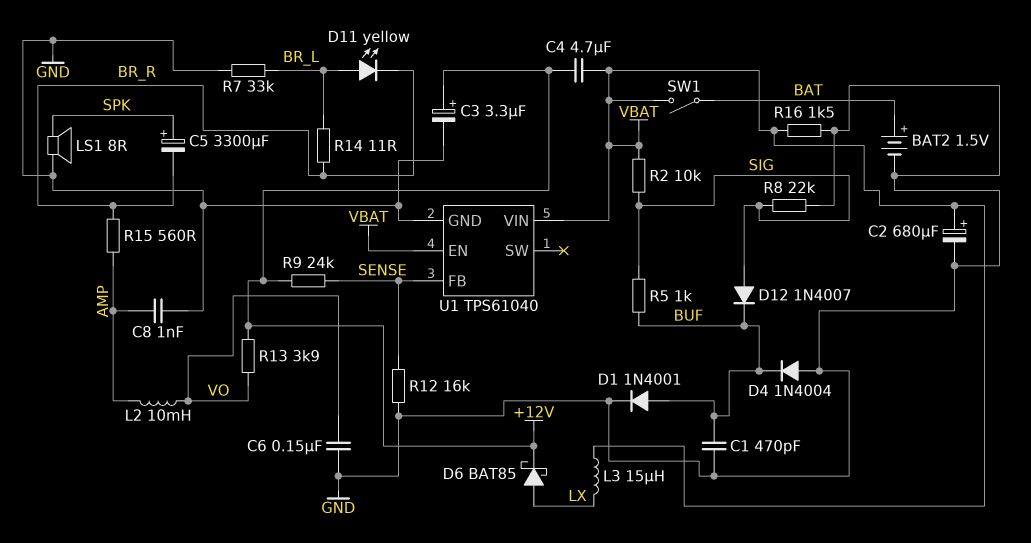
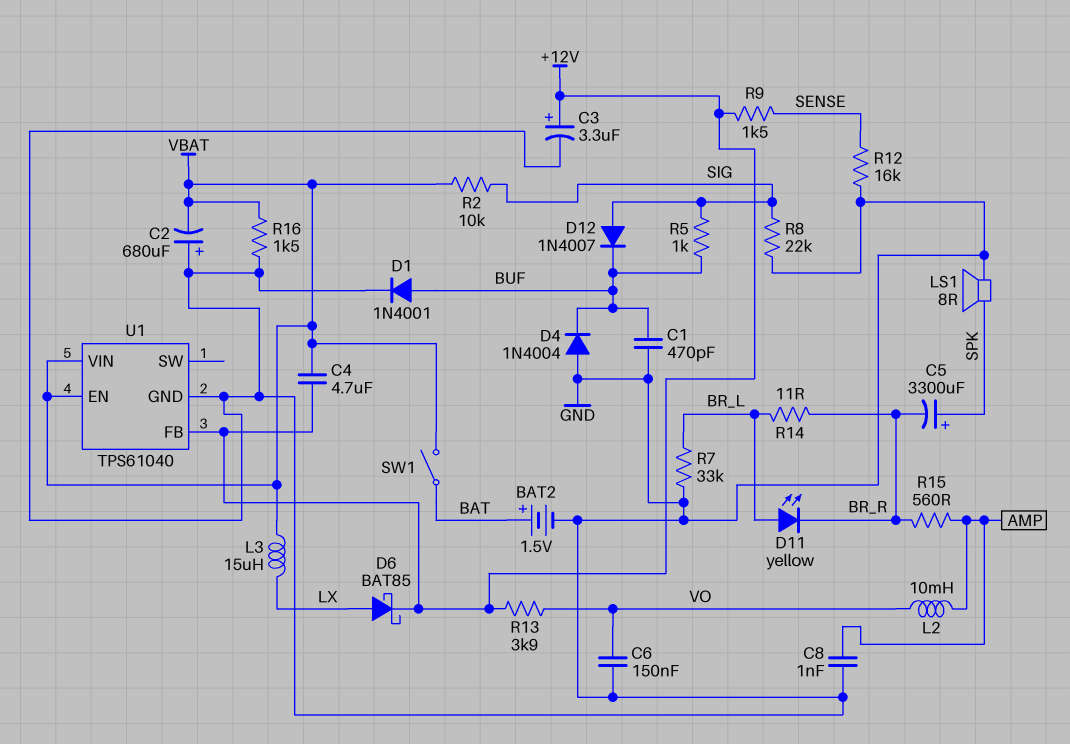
C2: 680uF (plus VBAT, minus GND) -> 680uF (plus GND, minus VBAT)
R9: 24k (+12V, SENSE) -> 1.5k (+12V, SENSE)
U1 pin FB: SENSE -> +12V

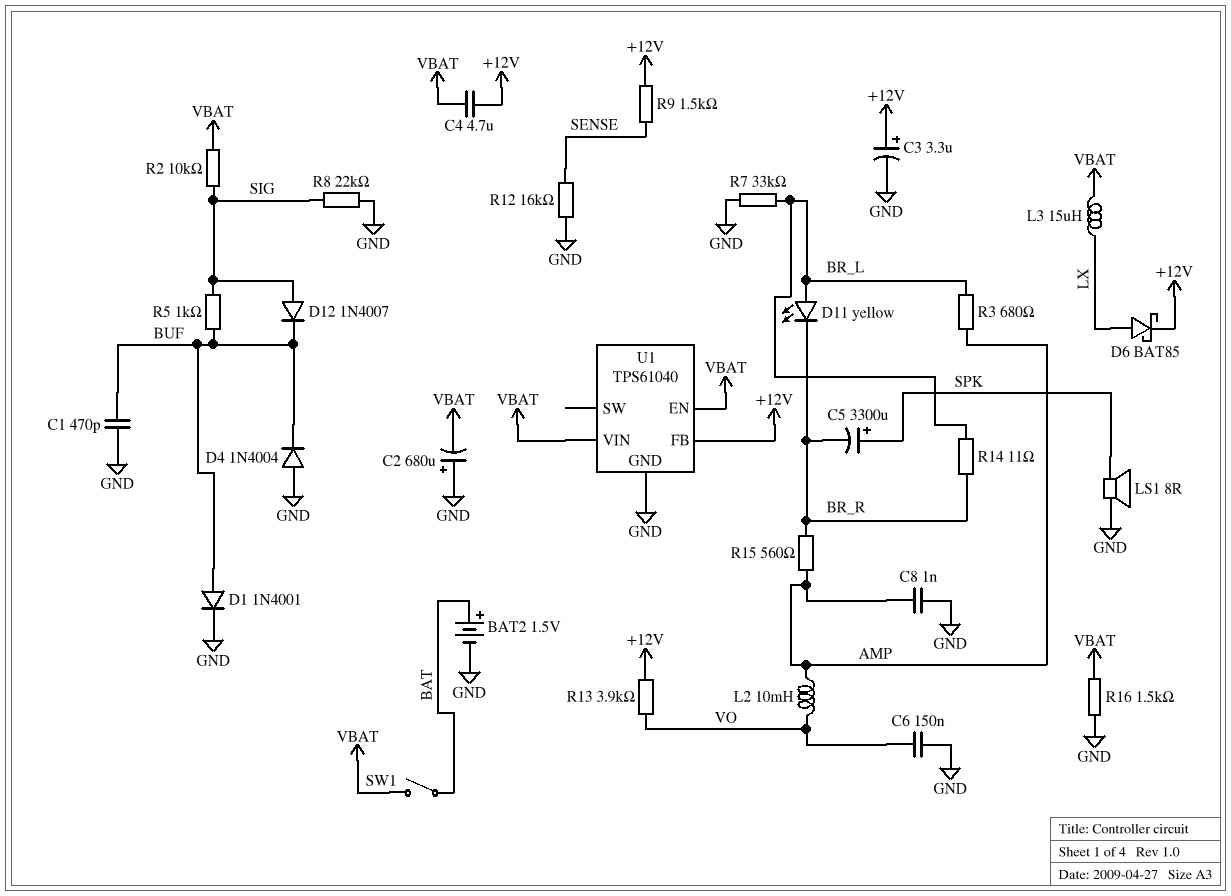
R3: none -> 680 (AMP, BR_L)

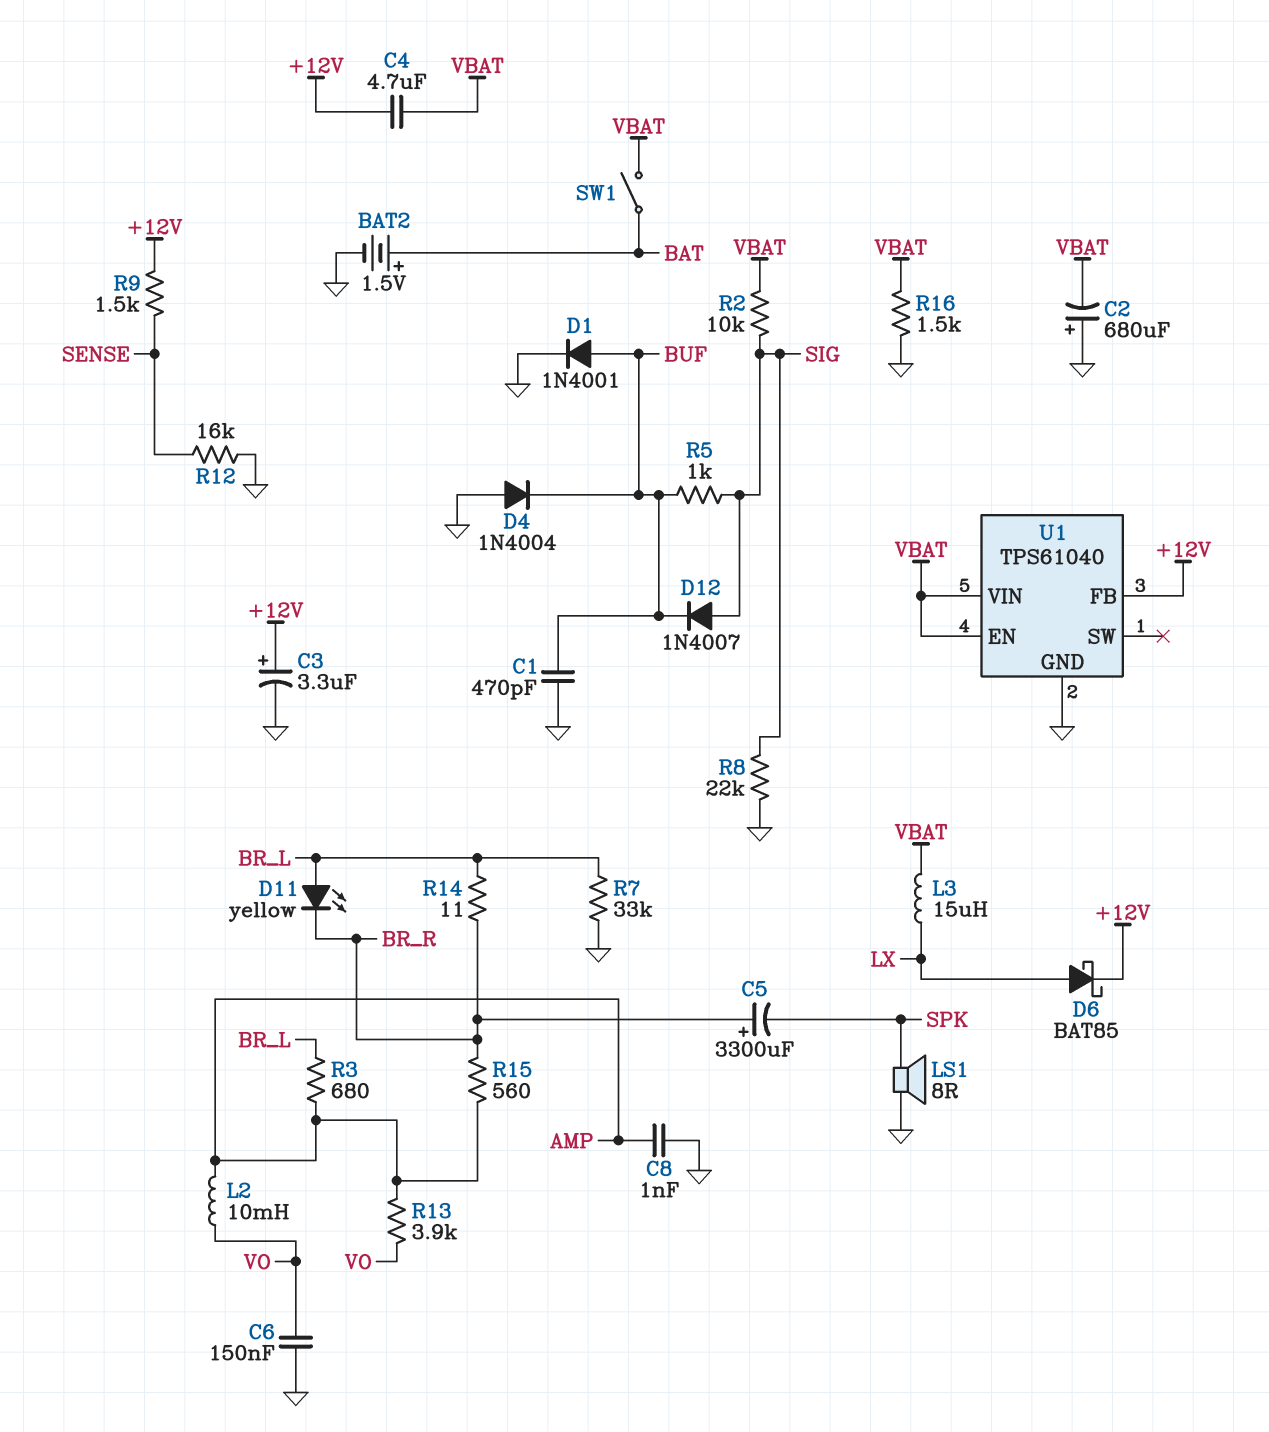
C5: 3300uF (plus SPK, minus BR_R) -> 3300uF (plus BR_R, minus SPK)
R13: 3.9k (+12V, VO) -> 3.9k (AMP, VO)

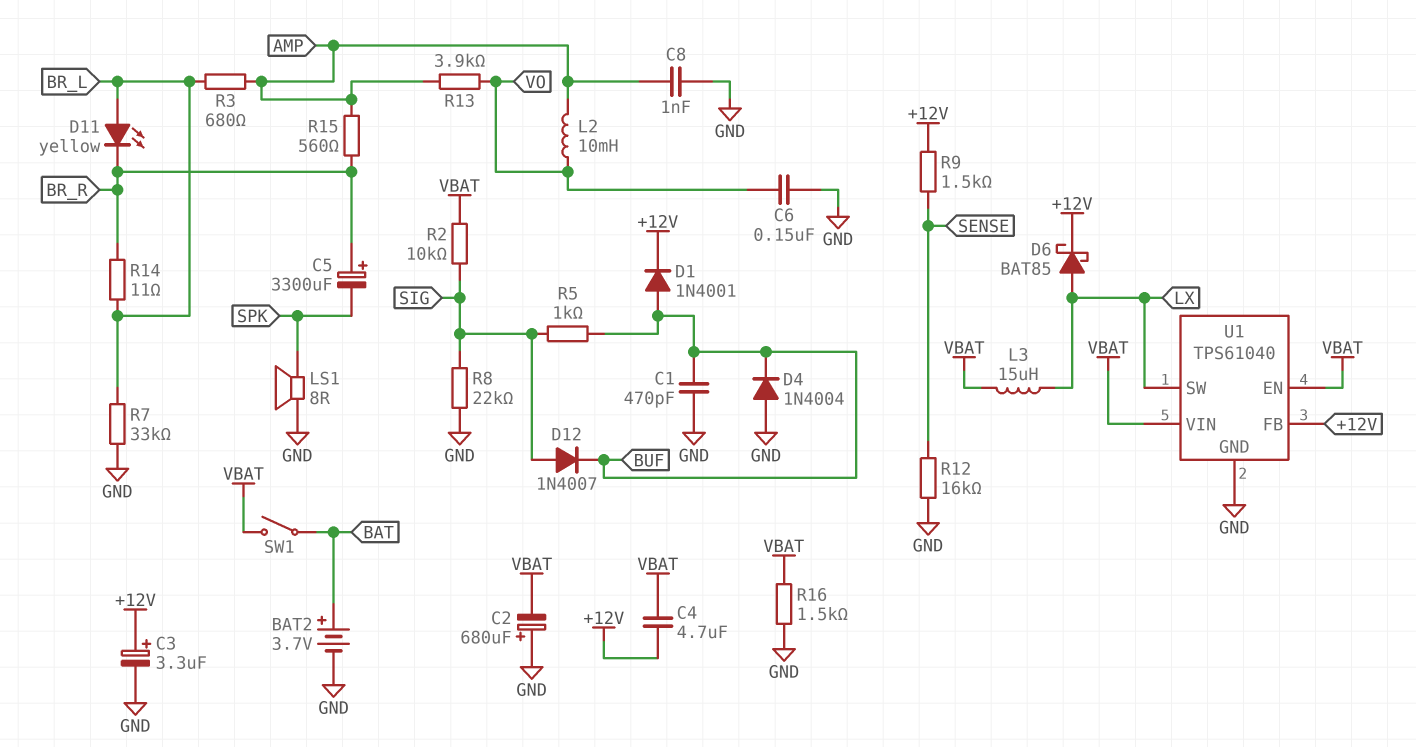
BAT2: 1.5V (plus BAT, minus GND) -> 3.7V (plus BAT, minus GND)
D1: diode 1N4001 (A BUF, K GND) -> diode 1N4001 (A BUF, K +12V)
U1 pin SW: none -> LX

